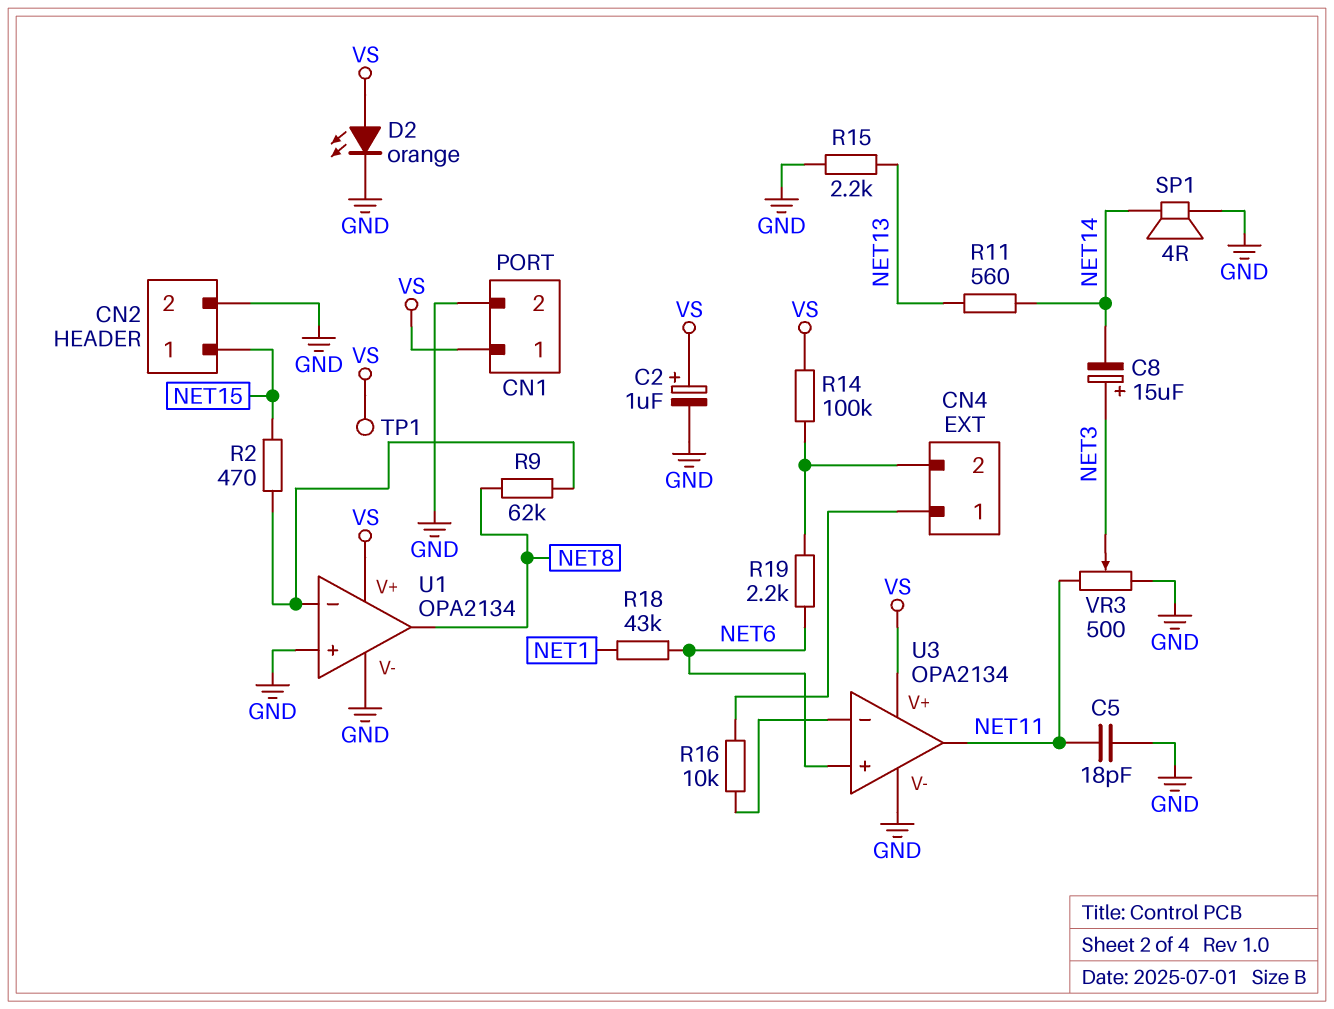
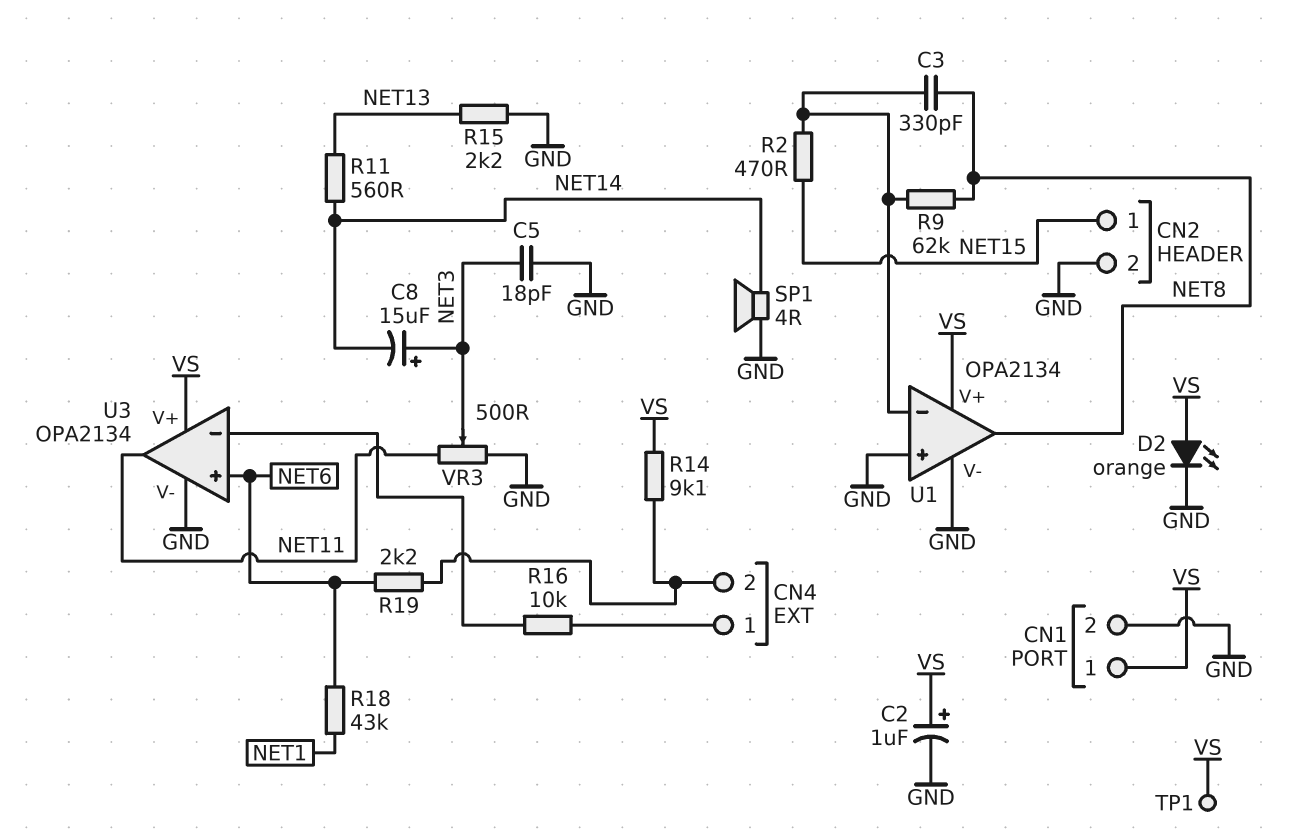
C3: none -> 330pF (NET8, U1/in-)
C5: 18pF (GND, NET11) -> 18pF (GND, NET3)
R14: 100k (CN4/2, VS) -> 9.1k (CN4/2, VS)

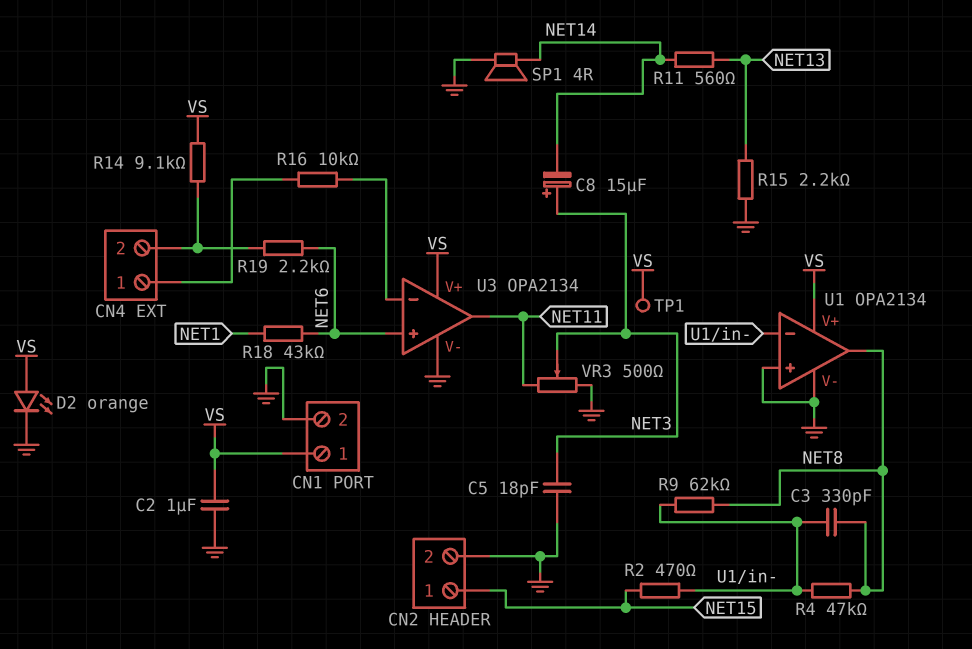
C2: 1uF (plus VS, minus GND) -> 1uF (GND, VS)
R4: none -> 47k (NET8, U1/in-)

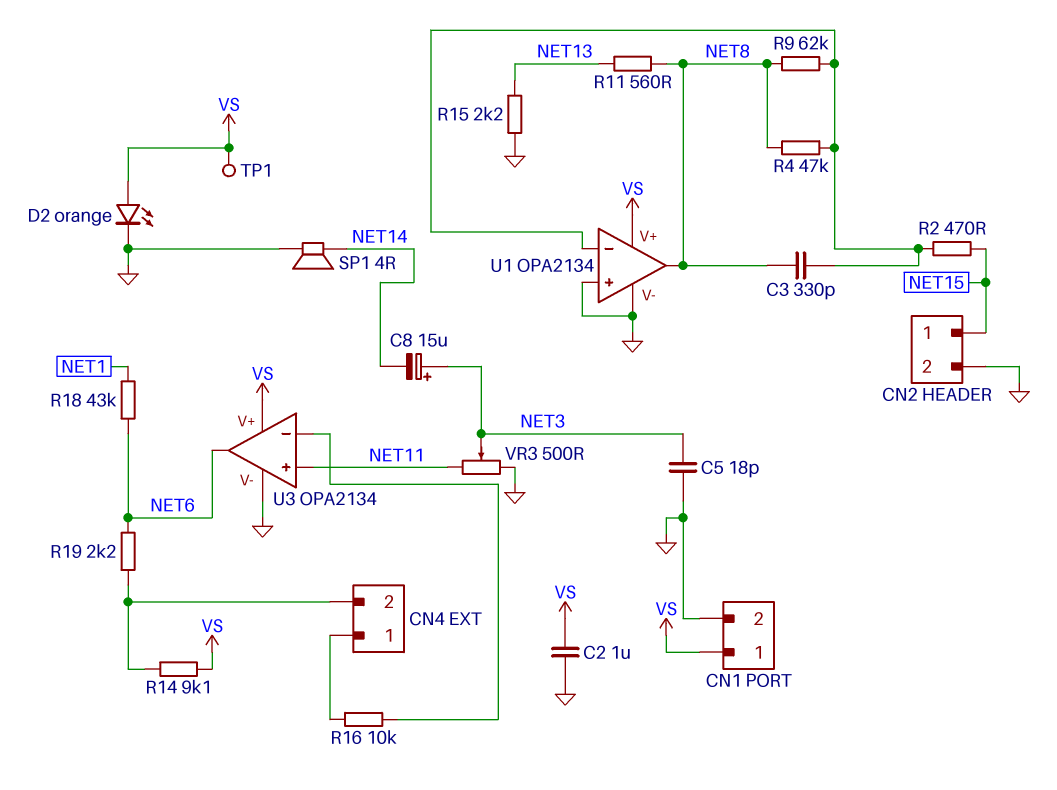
R11: 560 (NET13, NET14) -> 560 (NET8, NET13)
U3 pin in+: NET6 -> NET11
U3 pin out: NET11 -> NET6

